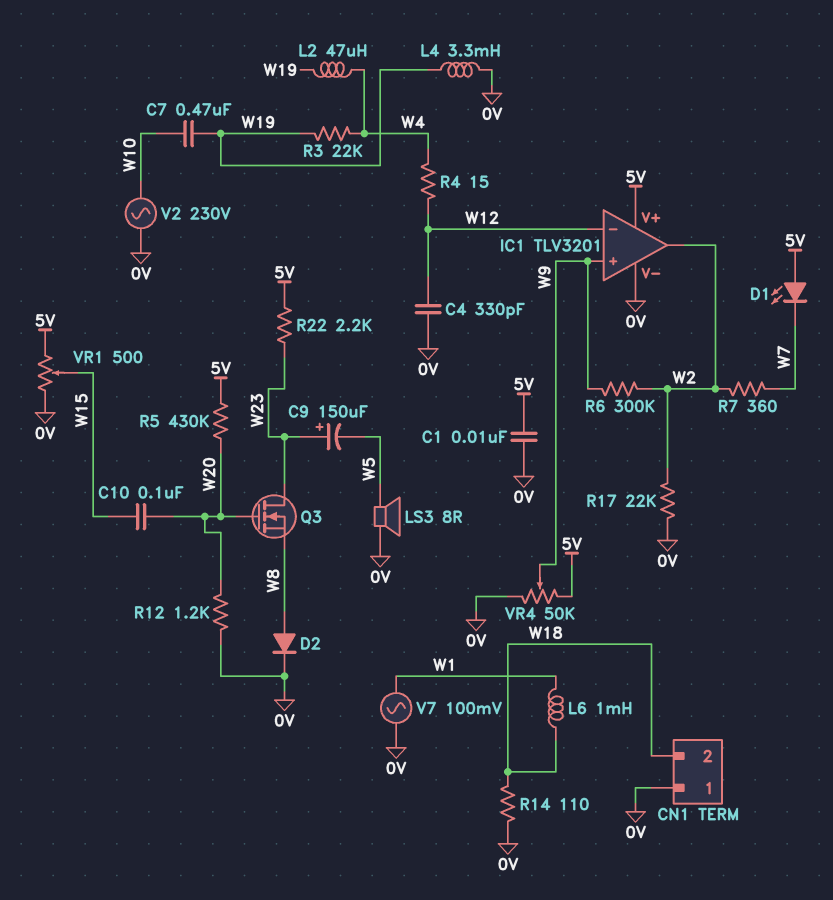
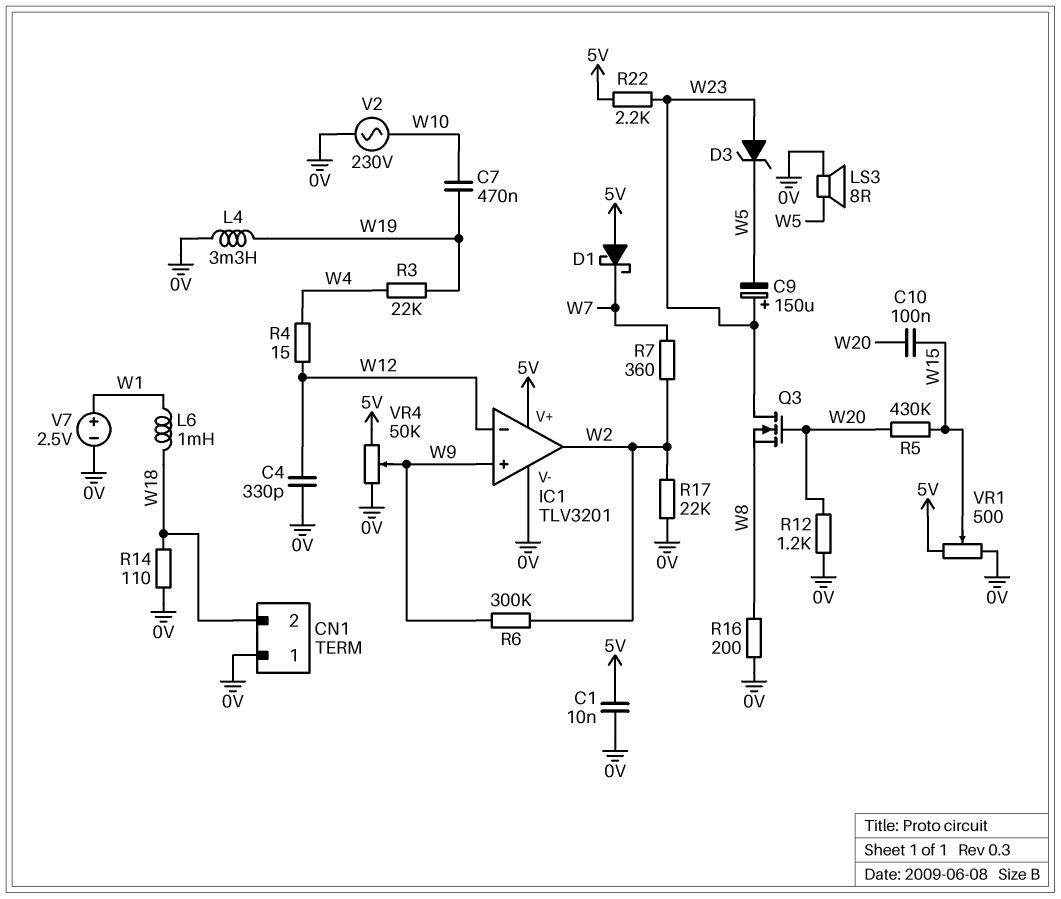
D1: LED (A 5V, K W7) -> schottky (A 5V, K W7)
D2: diode (A W8, K 0V) -> none
D3: none -> zener (A W23, K W5)
L2: 47uH (W4, W19) -> none
R5: 430k (5V, W20) -> 430k (W15, W20)
R16: none -> 200 (0V, W8)
V7: AC 100mV (0V, W1) -> 2.5V (plus W1, minus 0V)

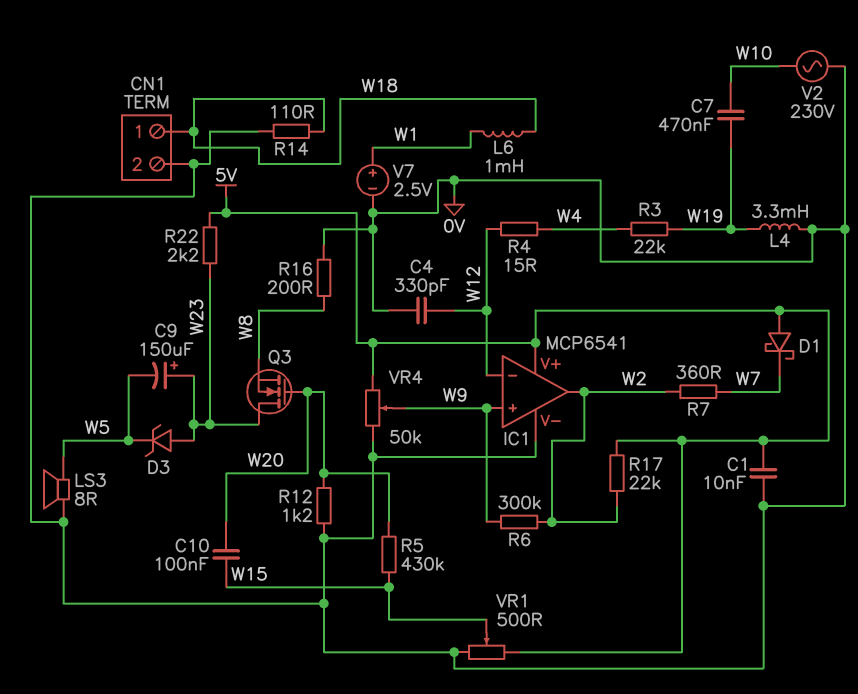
CN1 pin 1: 0V -> W18
CN1 pin 2: W18 -> 0V
IC1: TLV3201 -> MCP6541
R17: 22k (0V, W2) -> 22k (5V, W2)

